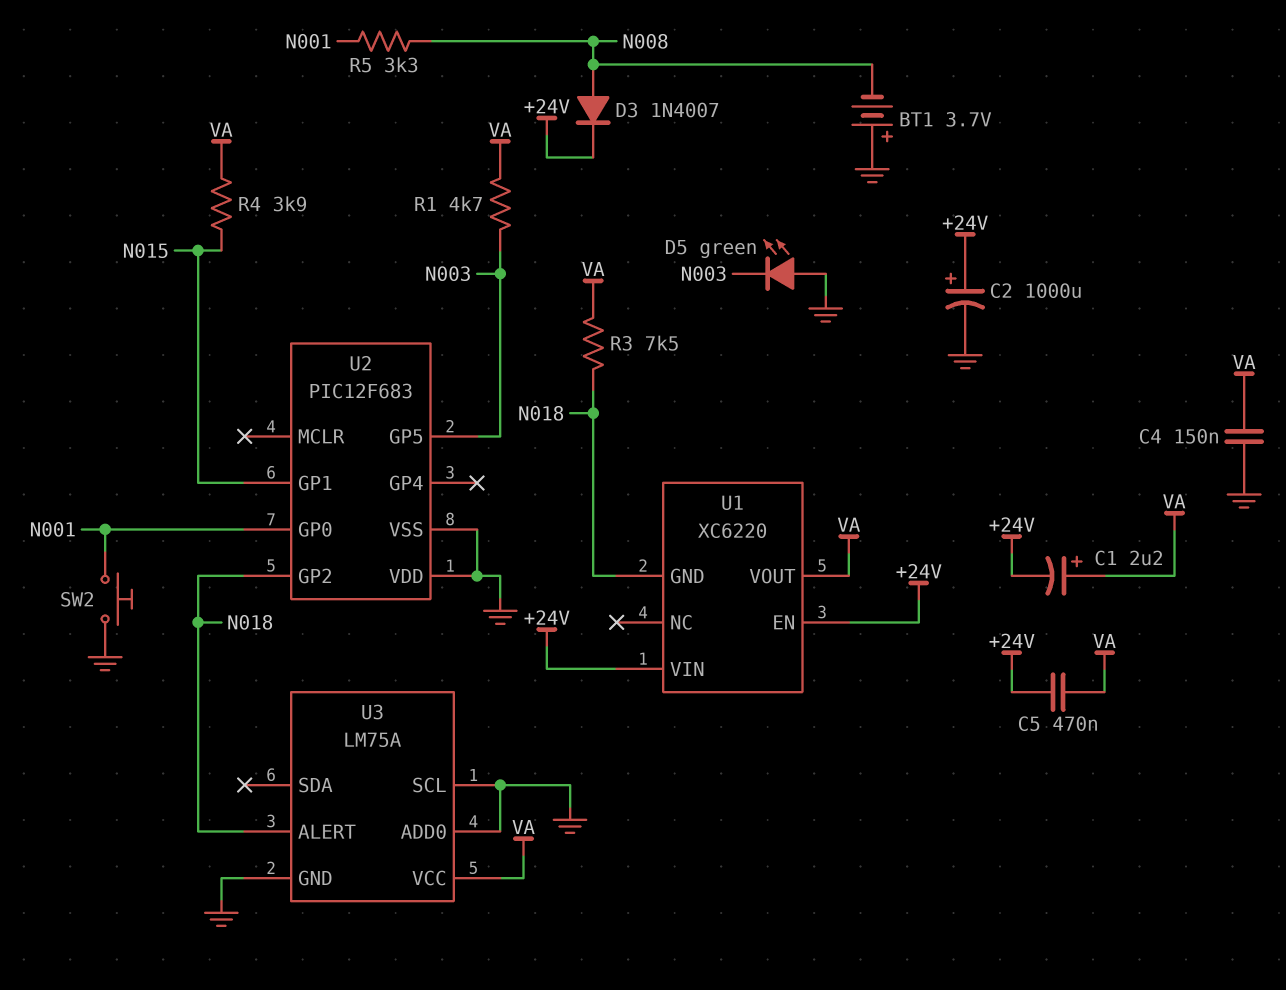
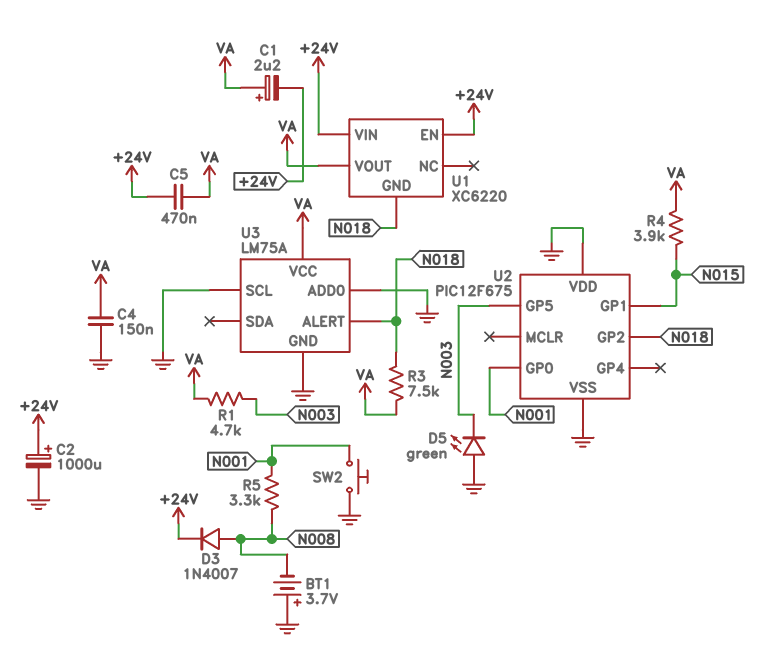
U2: PIC12F683 -> PIC12F675

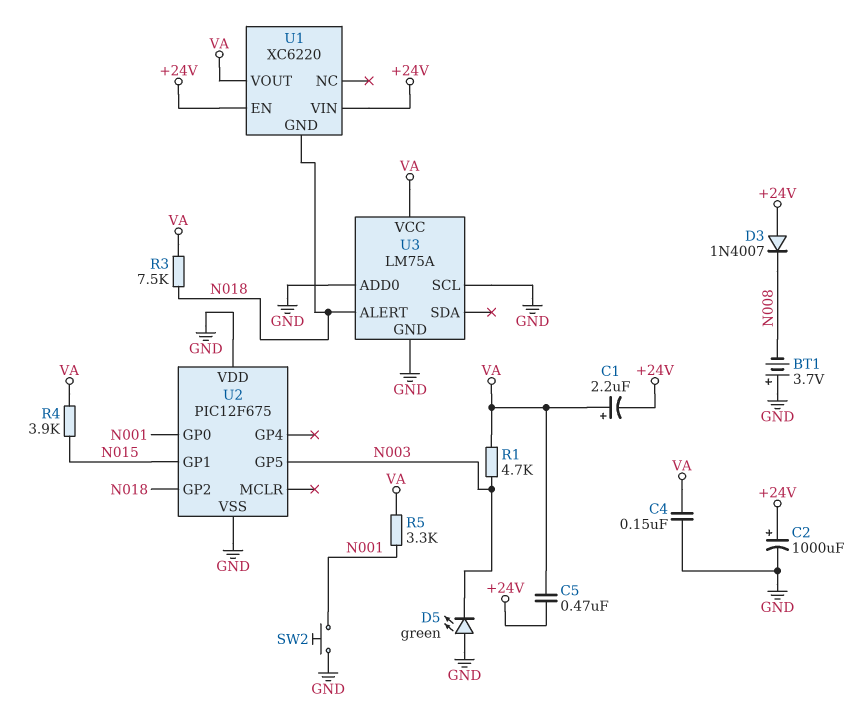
D3: diode 1N4007 (A N008, K +24V) -> diode 1N4007 (A +24V, K N008)
R5: 3.3k (N001, N008) -> 3.3k (N001, VA)

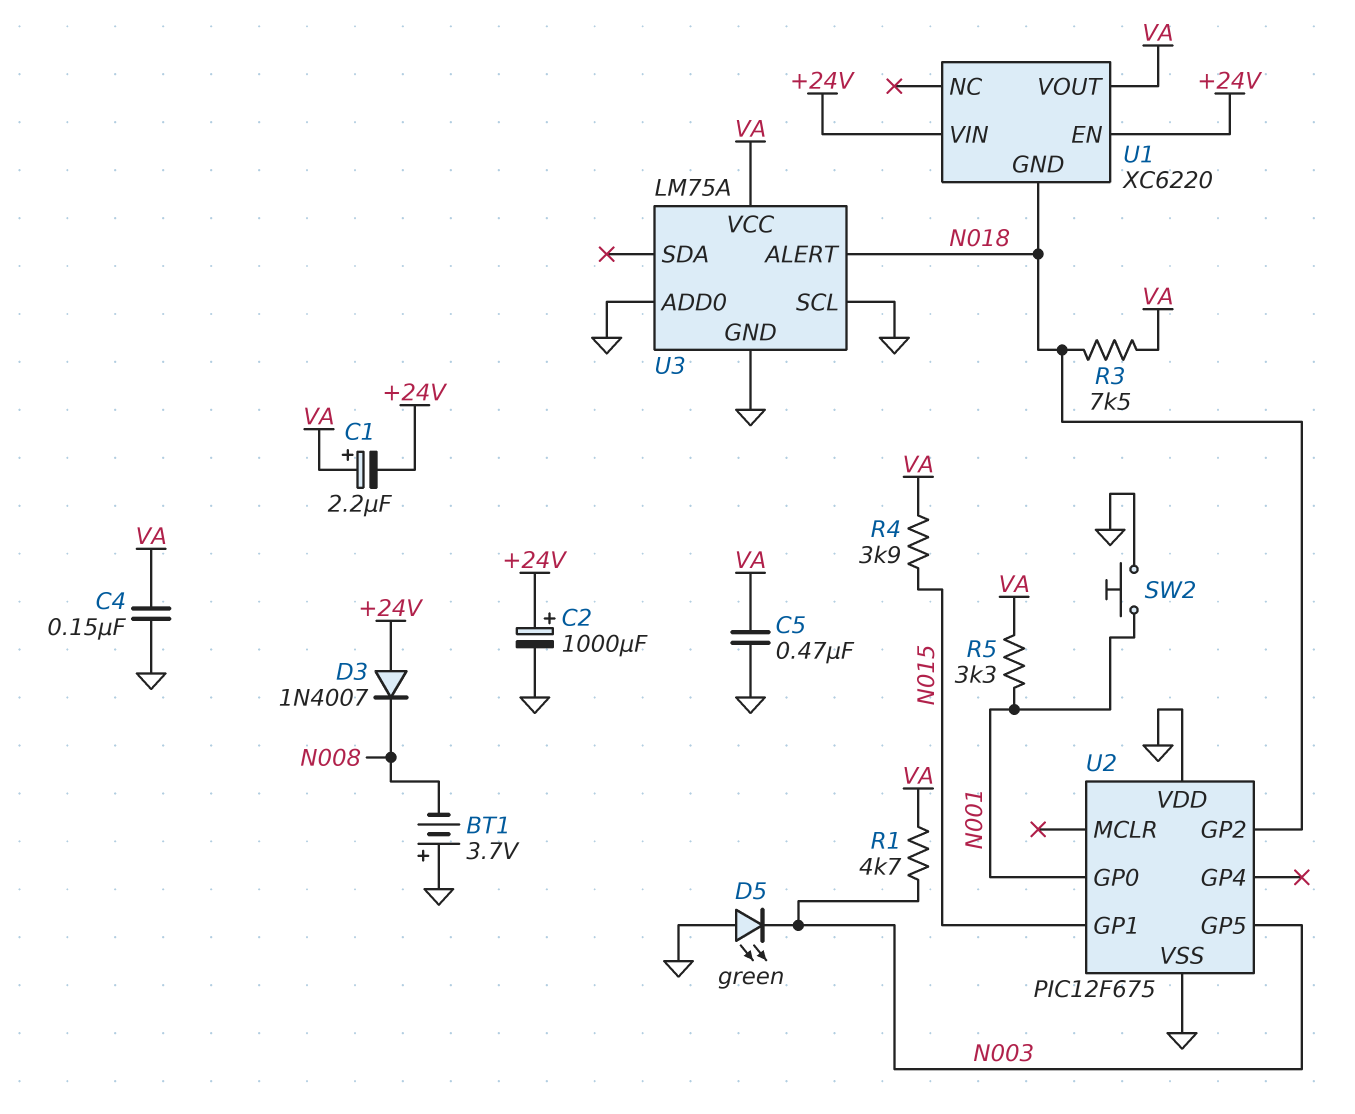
C5: 470nF (+24V, VA) -> 470nF (GND, VA)

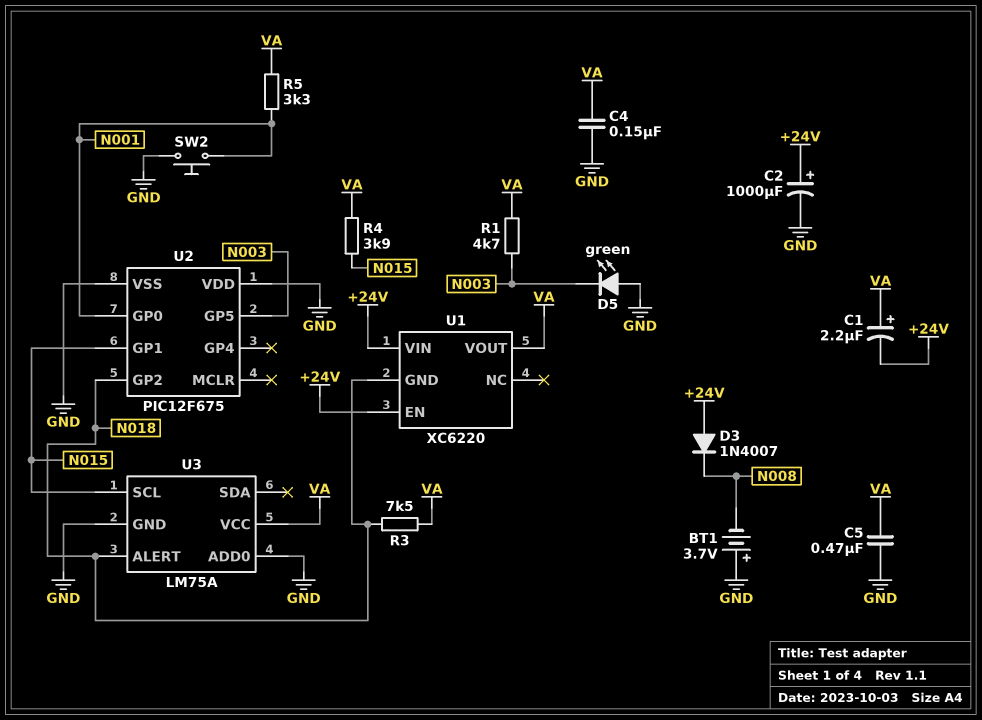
U3 pin SCL: GND -> N015

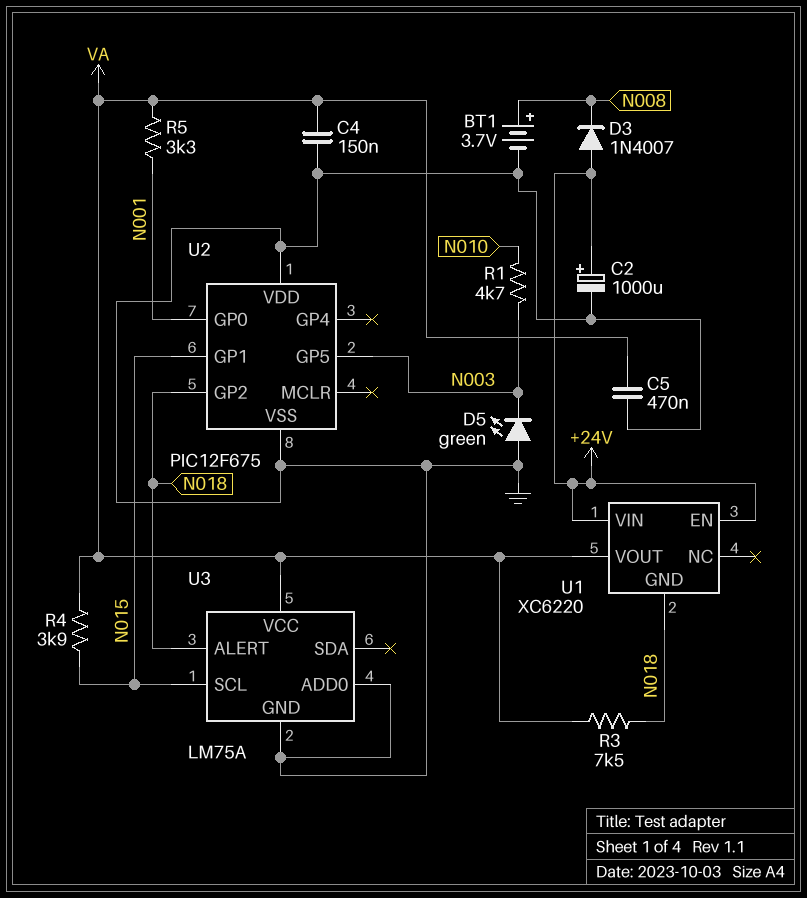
BT1: 3.7V (plus GND, minus N008) -> 3.7V (plus N008, minus GND)
C1: 2.2uF (plus VA, minus +24V) -> none
R1: 4.7k (N003, VA) -> 4.7k (N003, N010)
SW2: button (GND, N001) -> none

